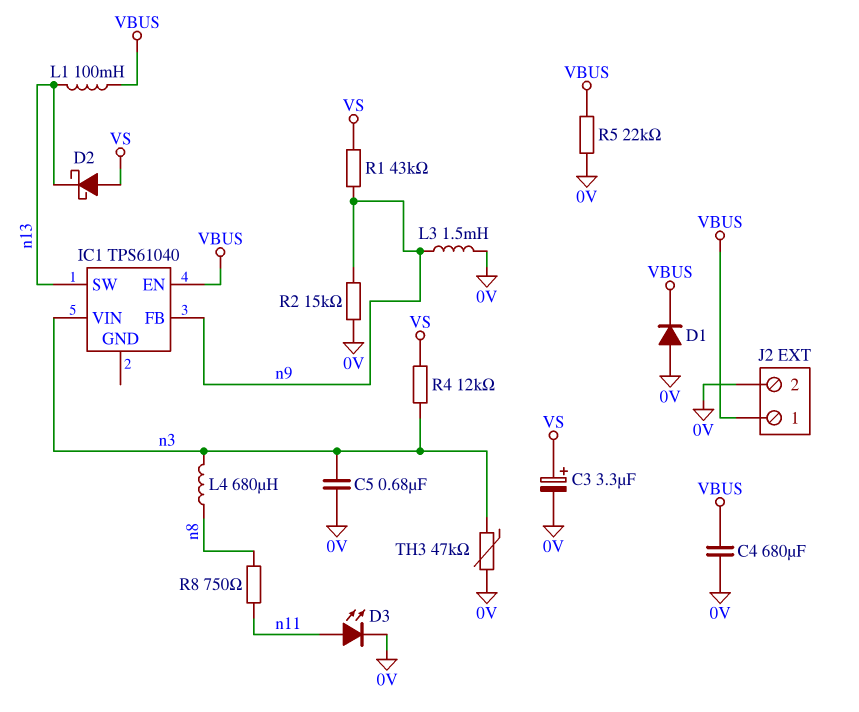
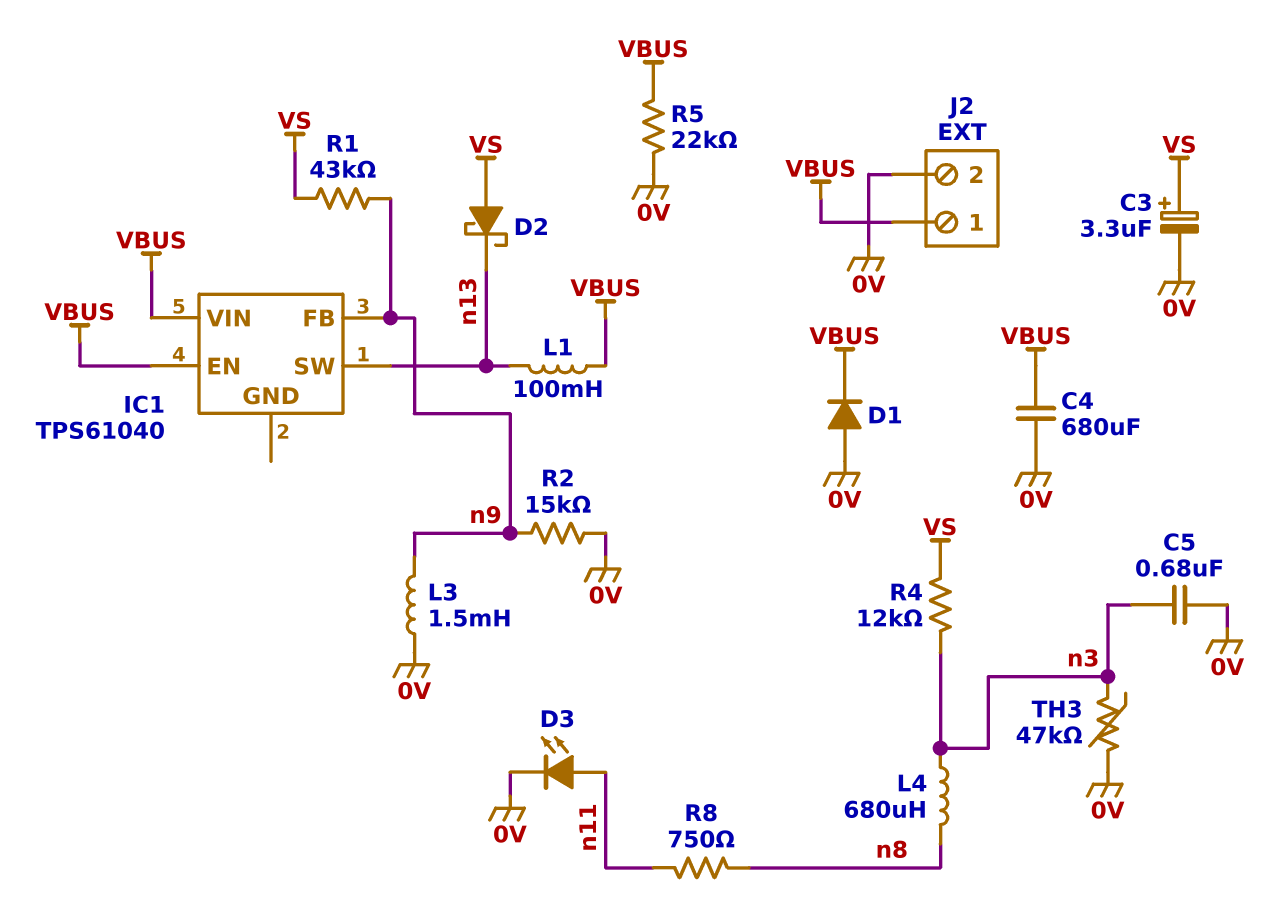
IC1 pin VIN: n3 -> VBUS

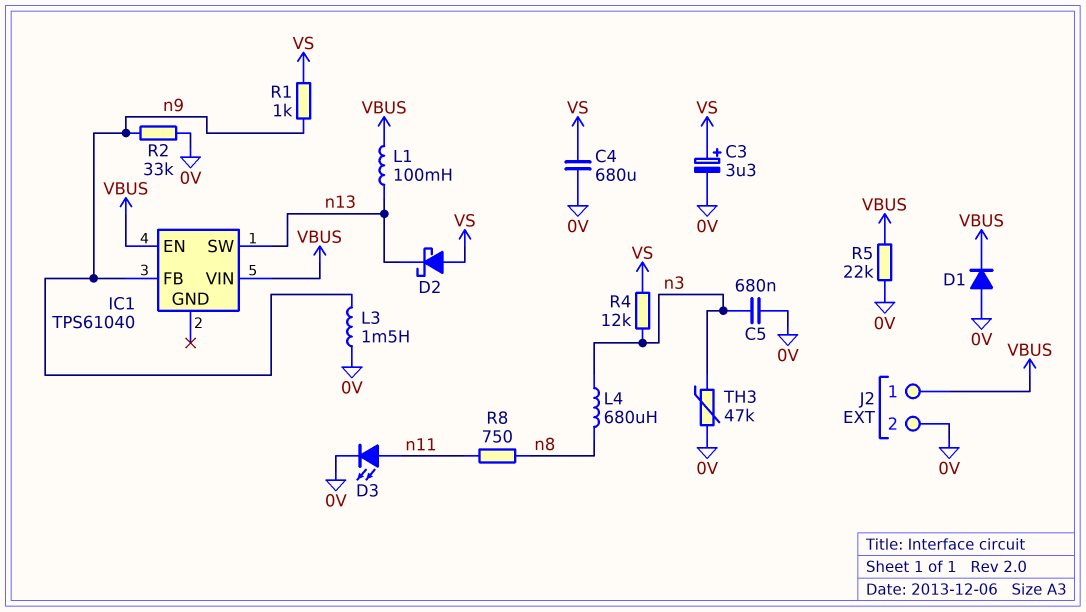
C4: 680uF (0V, VBUS) -> 680uF (0V, VS)
R1: 43k (VS, n9) -> 1k (VS, n9)
R2: 15k (0V, n9) -> 33k (0V, n9)

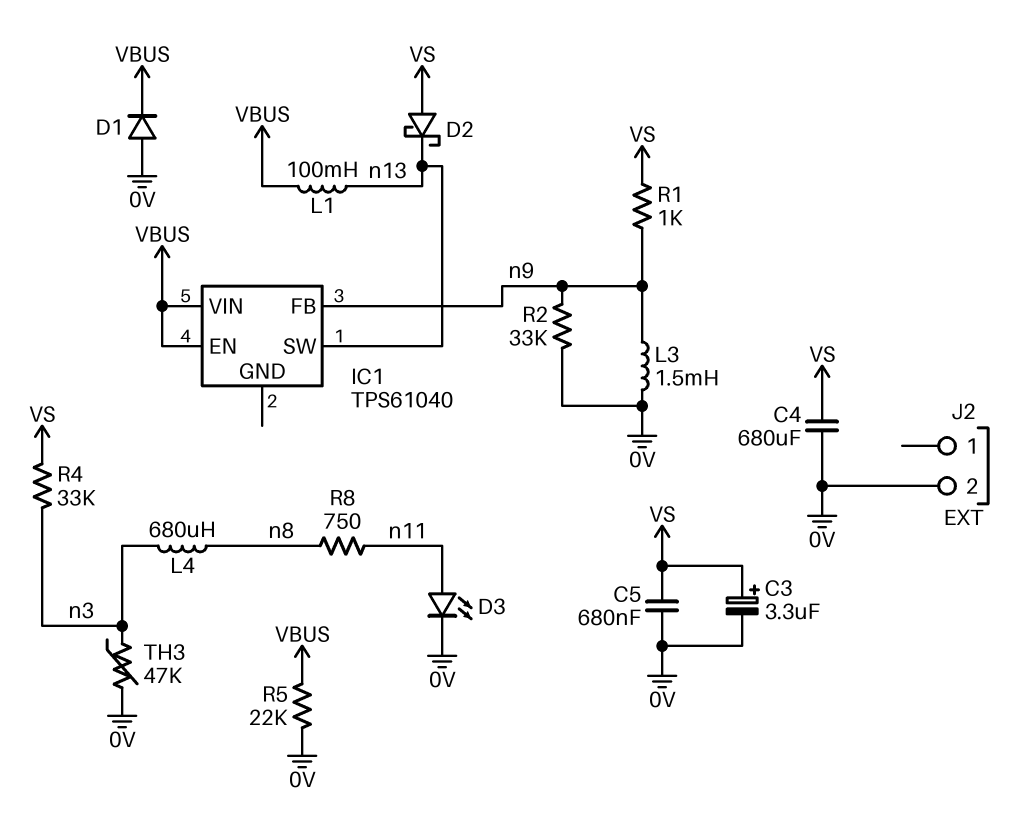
C5: 680nF (0V, n3) -> 680nF (0V, VS)
J2 pin 1: VBUS -> none
R4: 12k (VS, n3) -> 33k (VS, n3)

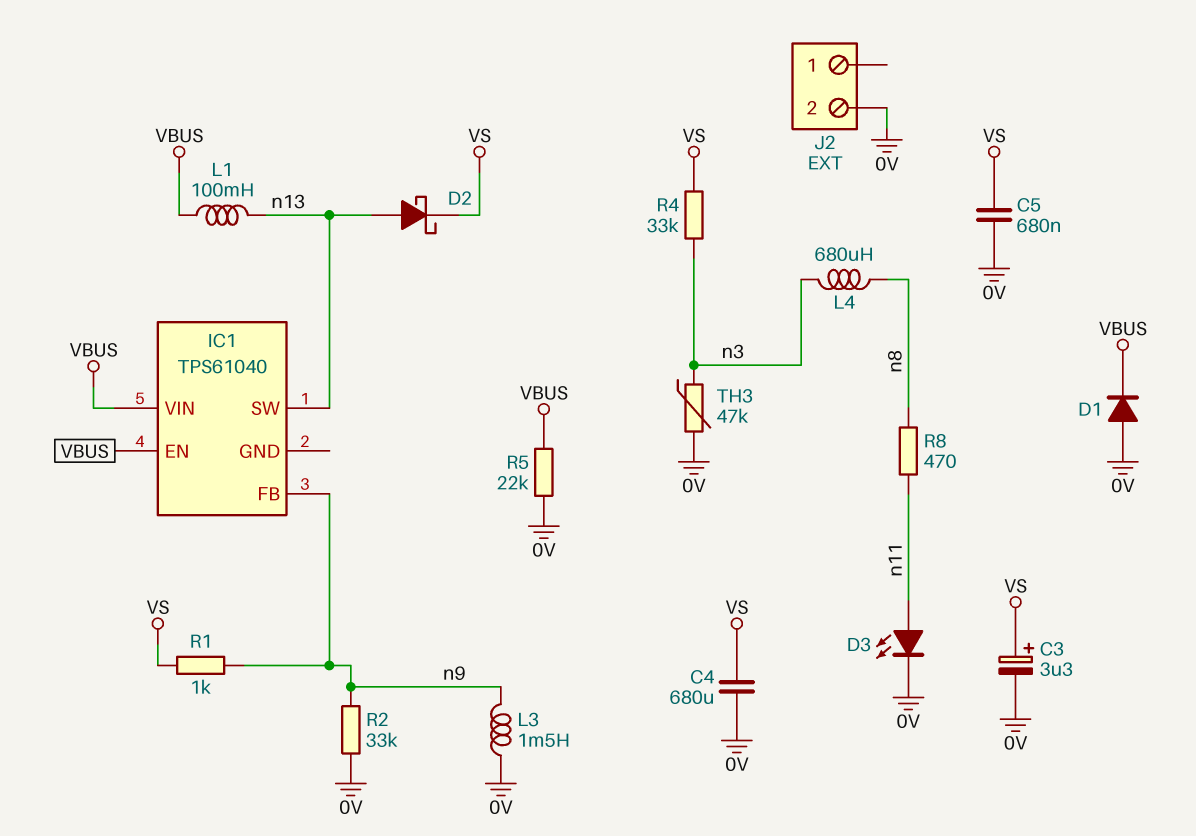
D2: schottky (A VS, K n13) -> schottky (A n13, K VS)
R8: 750 (n8, n11) -> 470 (n8, n11)

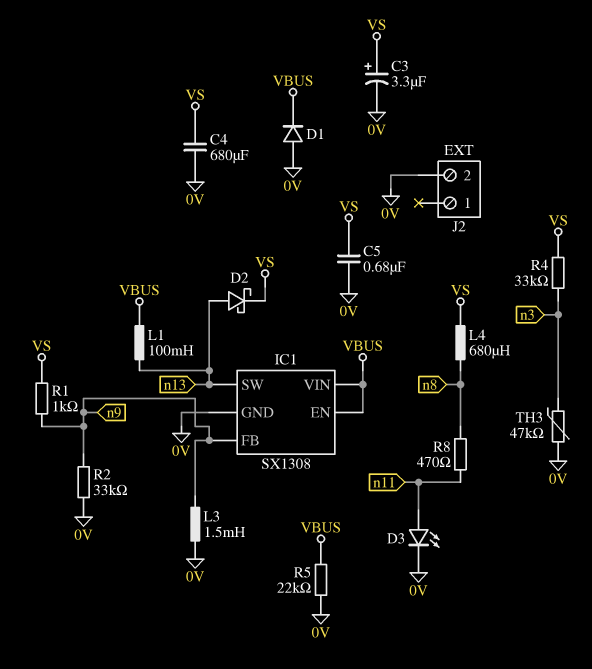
IC1: TPS61040 -> SX1308
IC1 pin GND: none -> 0V
L4: 680uH (n3, n8) -> 680uH (VS, n8)

